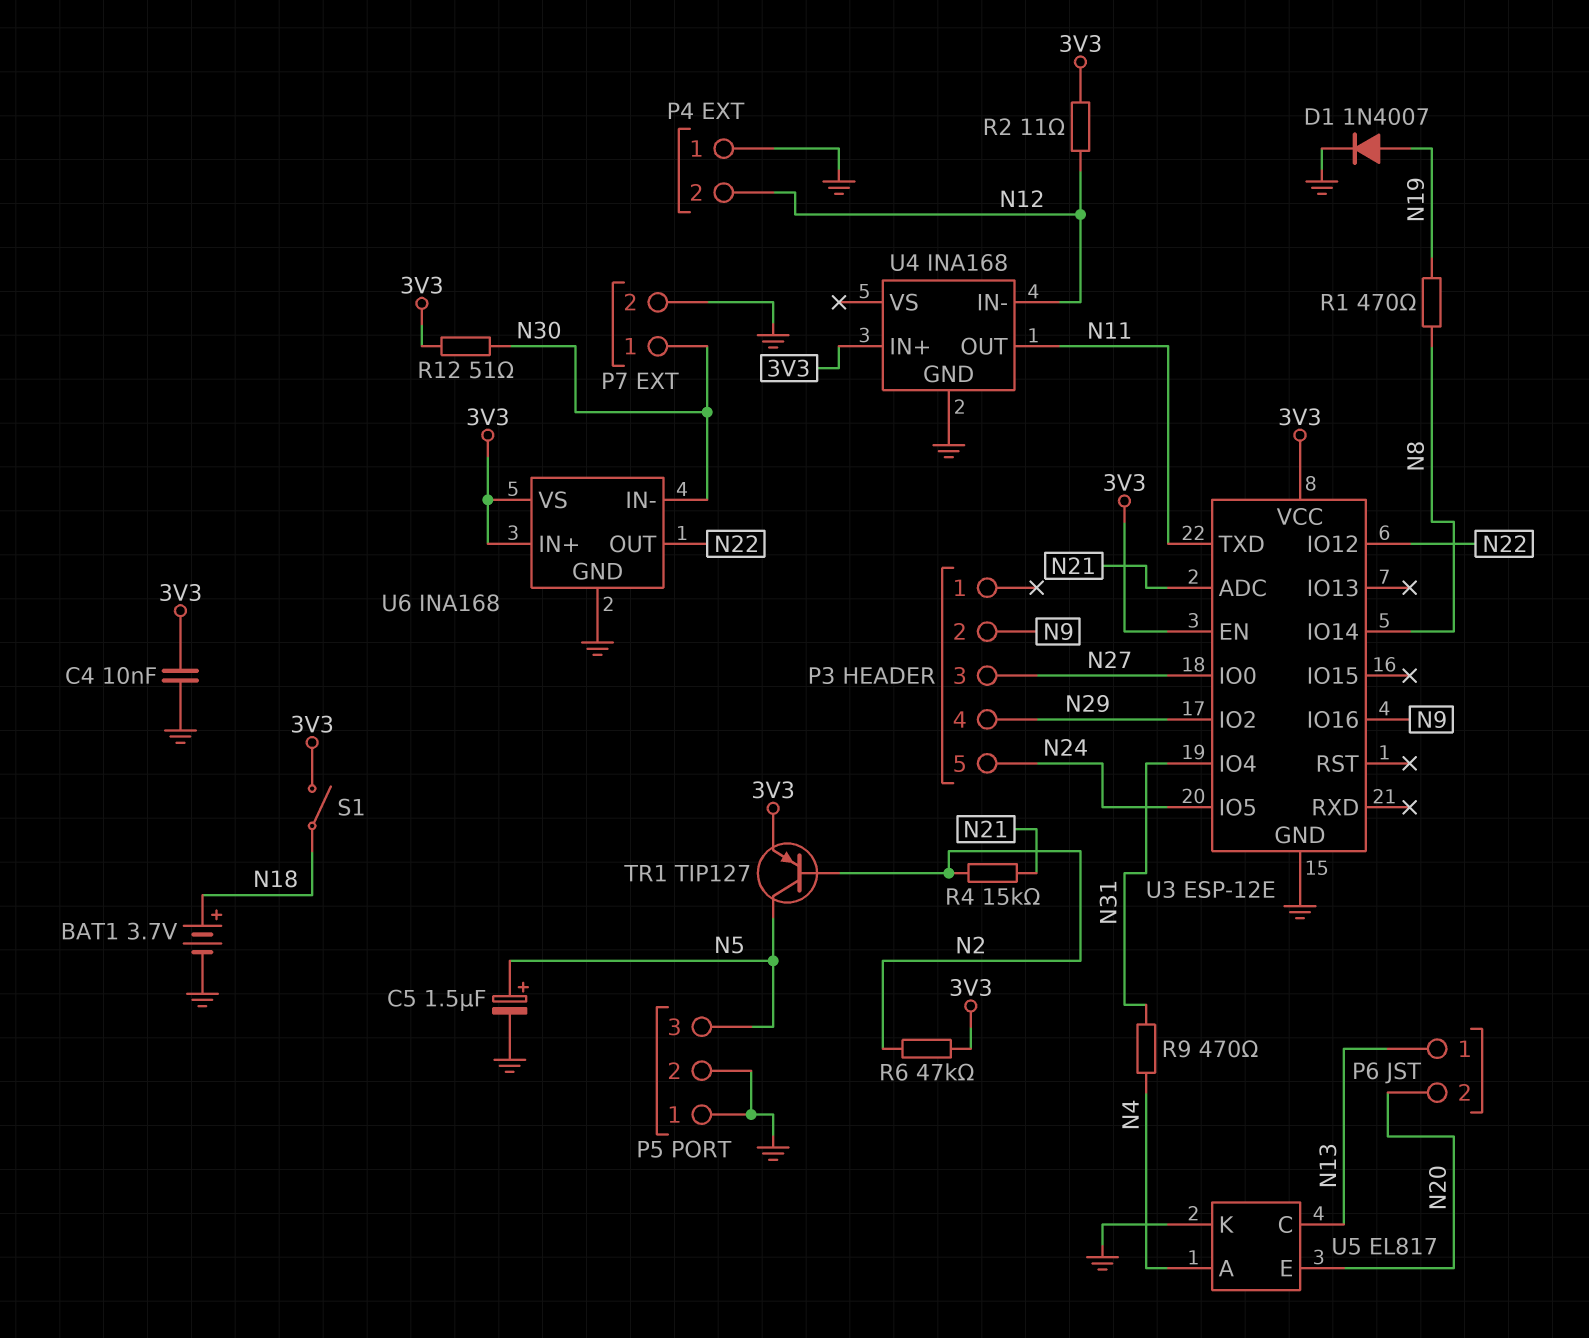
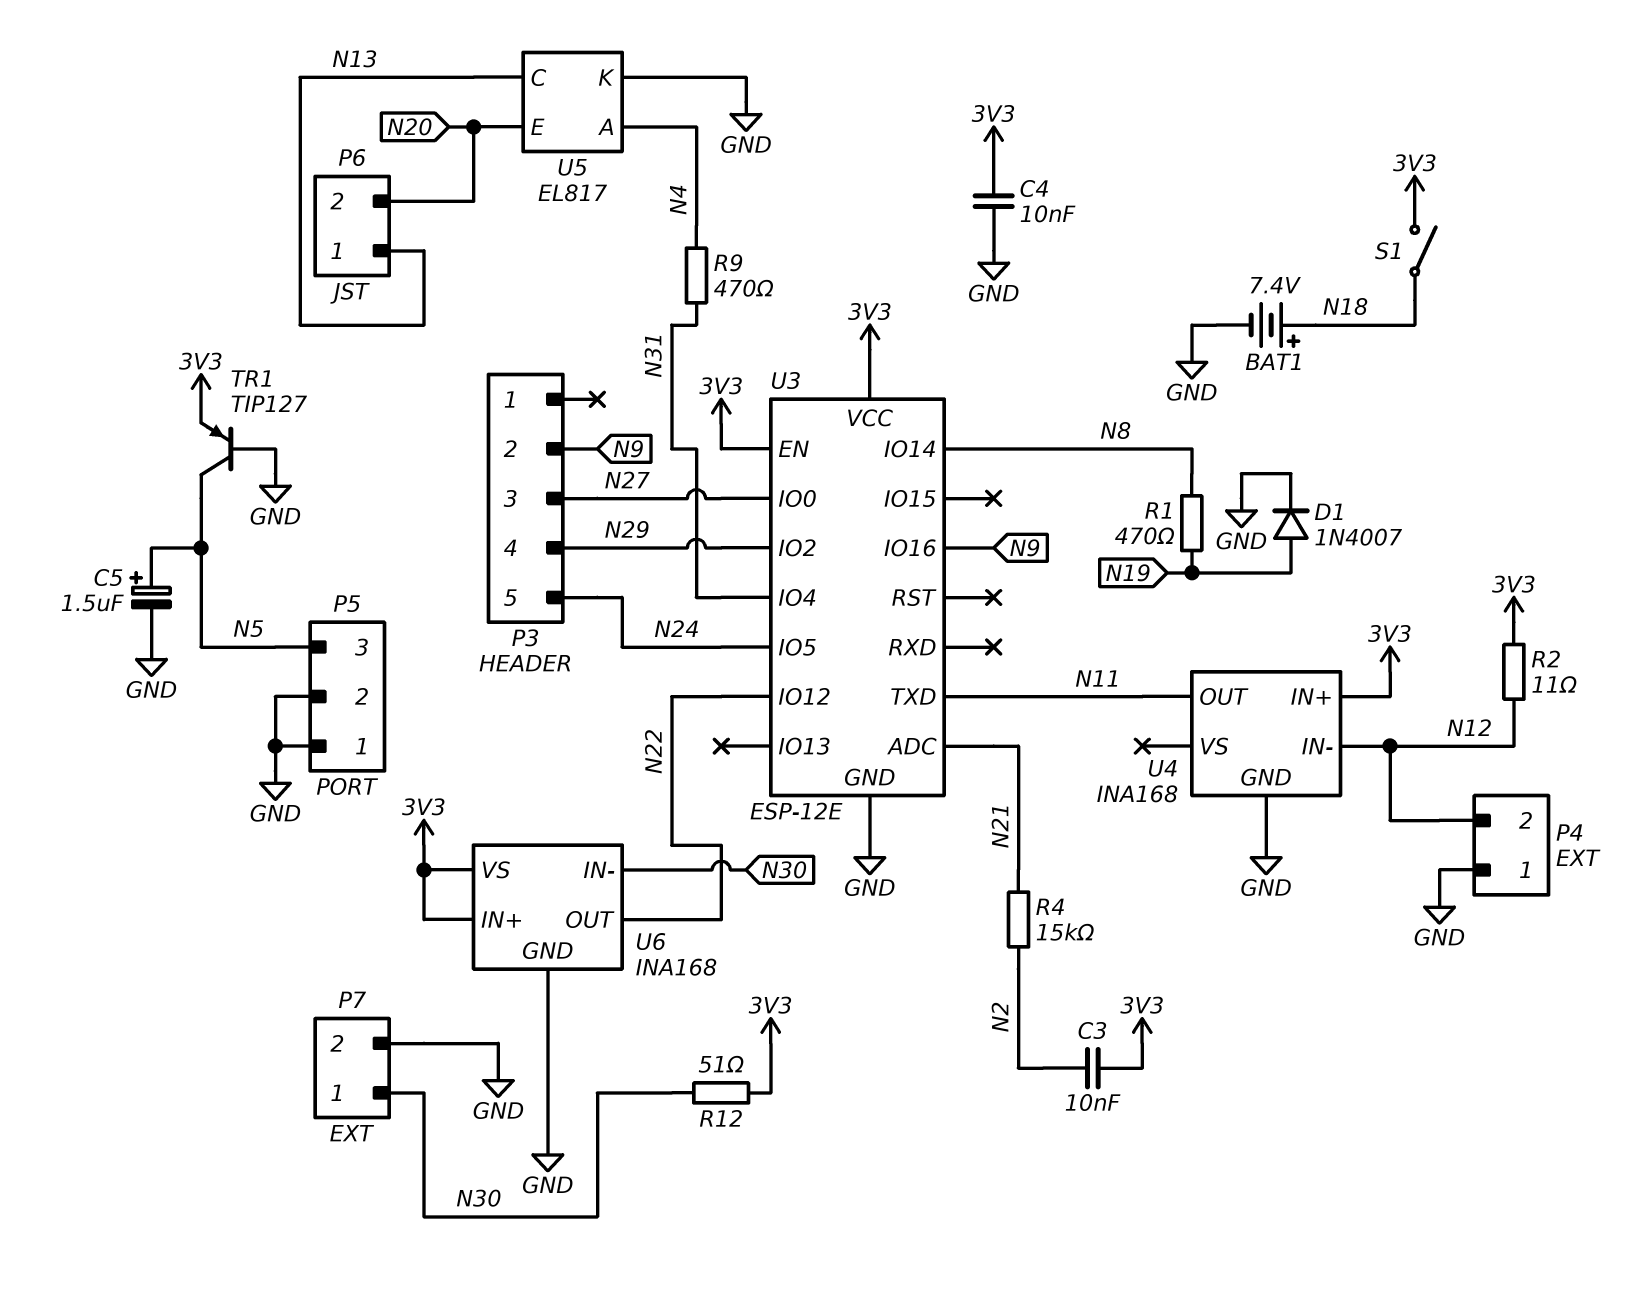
BAT1: 3.7V (plus N18, minus GND) -> 7.4V (plus N18, minus GND)
C3: none -> 10nF (3V3, N2)
R6: 47k (3V3, N2) -> none
TR1: PNP TIP127 (B N2, C N5, E 3V3) -> PNP TIP127 (B GND, C N5, E 3V3)

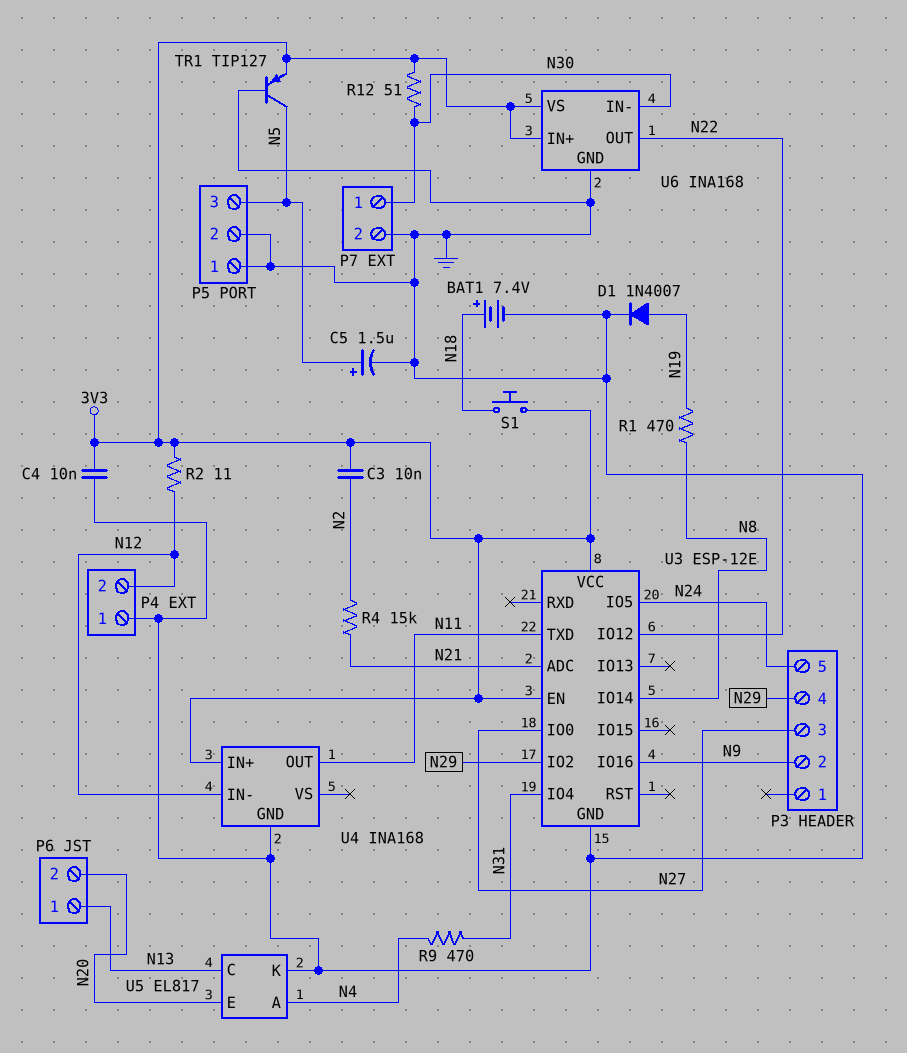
S1: switch (3V3, N18) -> button (3V3, N18)

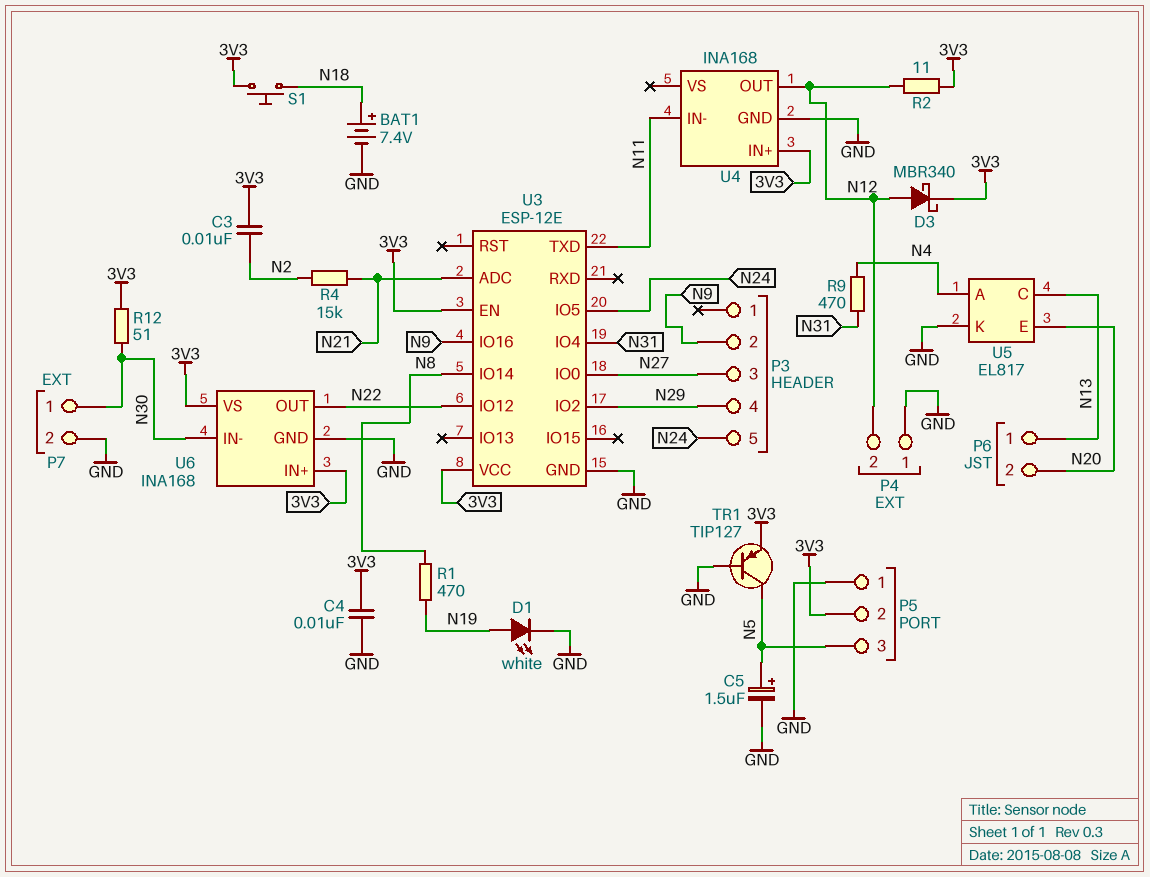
D1: diode 1N4007 (A N19, K GND) -> LED white (A N19, K GND)
D3: none -> schottky MBR340 (A N12, K 3V3)
P5 pin 2: GND -> 3V3
U4 pin IN-: N12 -> N11
U4 pin OUT: N11 -> N12

